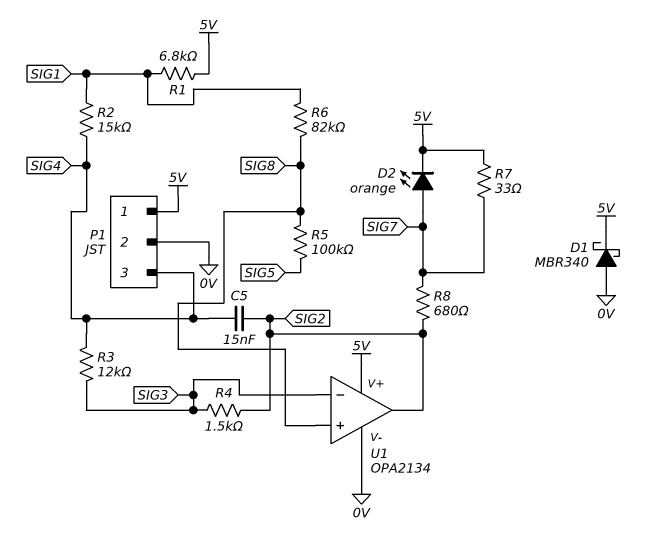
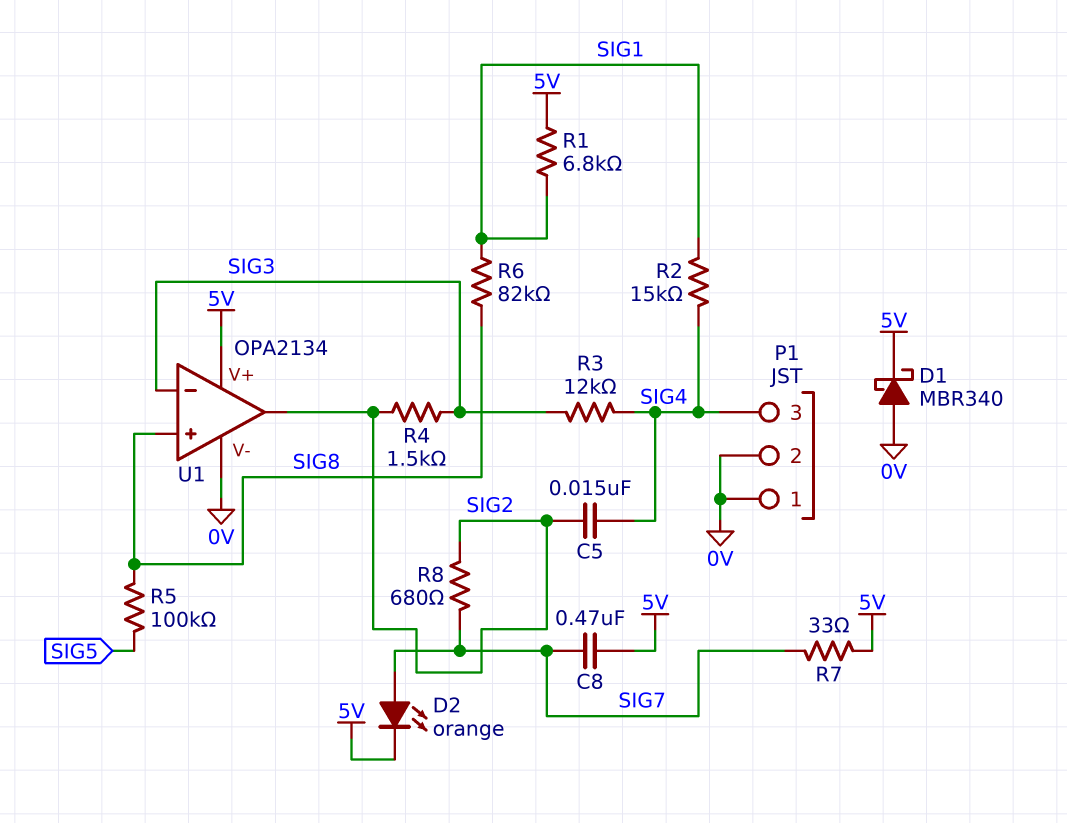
C8: none -> 470nF (5V, SIG7)
P1 pin 1: 5V -> 0V

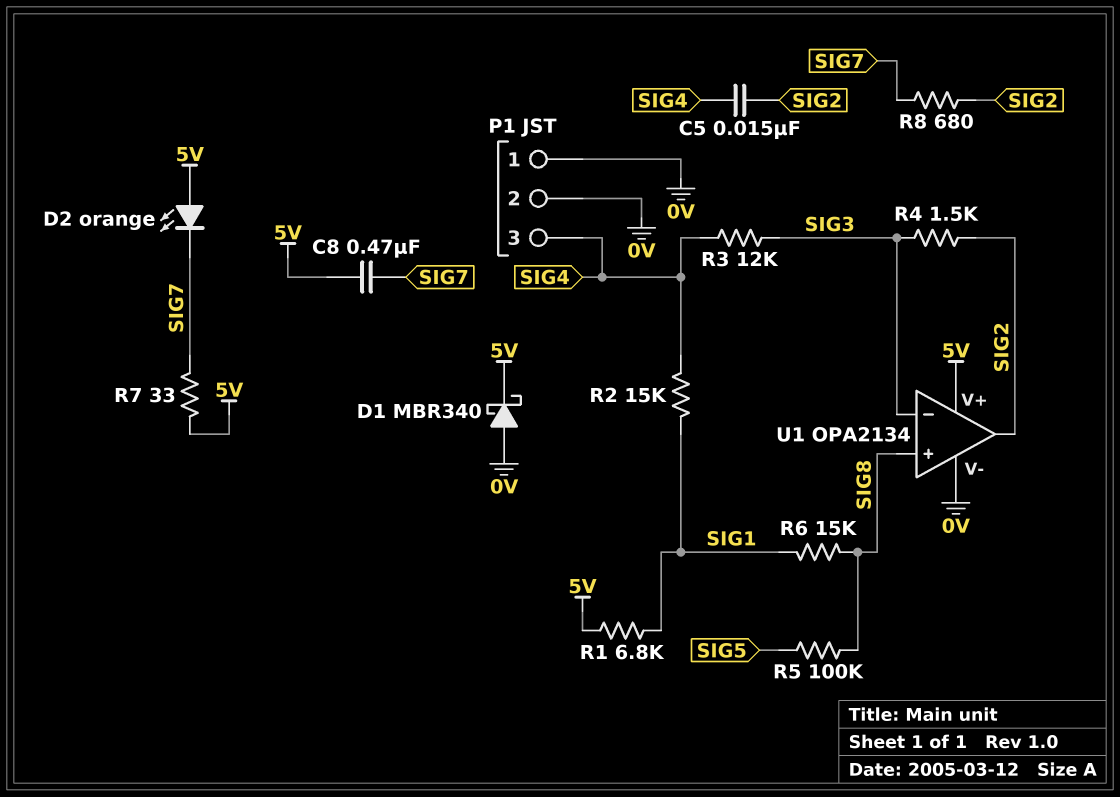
D2: LED orange (A SIG7, K 5V) -> LED orange (A 5V, K SIG7)
R6: 82k (SIG1, SIG8) -> 15k (SIG1, SIG8)

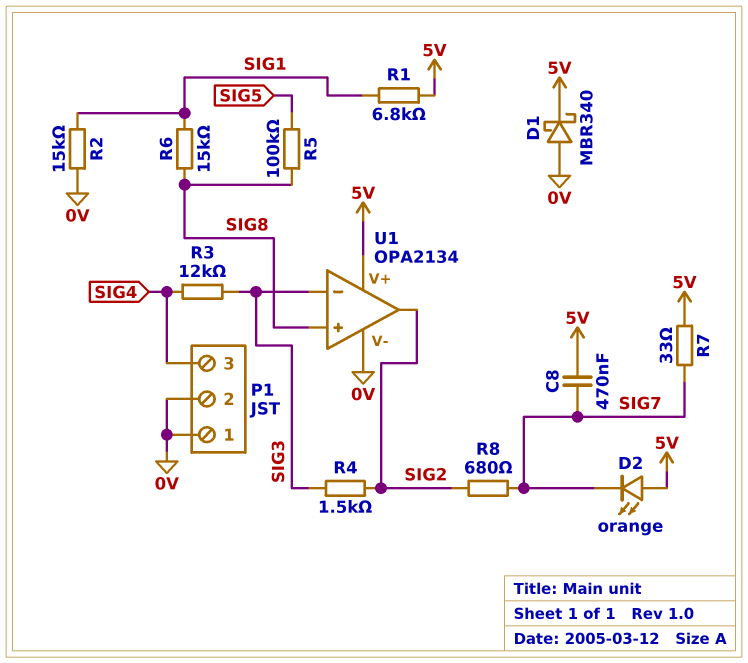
C5: 15nF (SIG2, SIG4) -> none
R2: 15k (SIG1, SIG4) -> 15k (0V, SIG1)

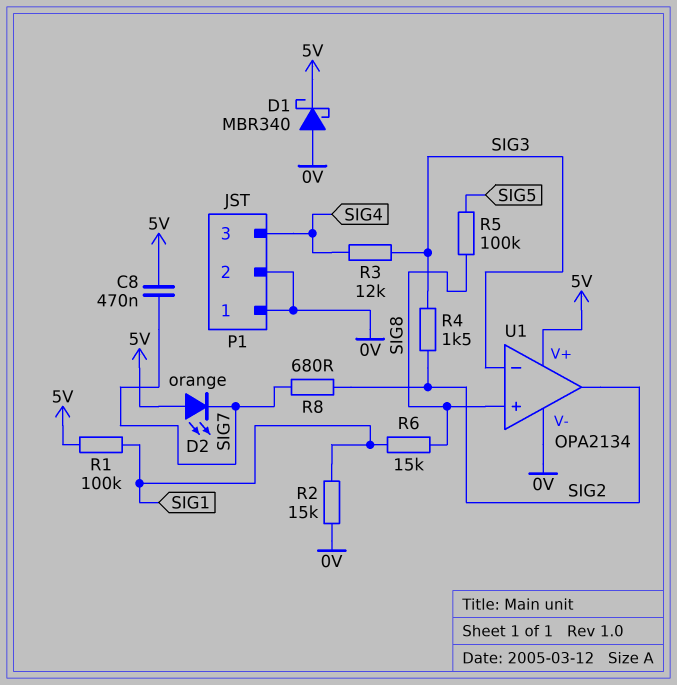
R1: 6.8k (5V, SIG1) -> 100k (5V, SIG1)
R7: 33 (5V, SIG7) -> none

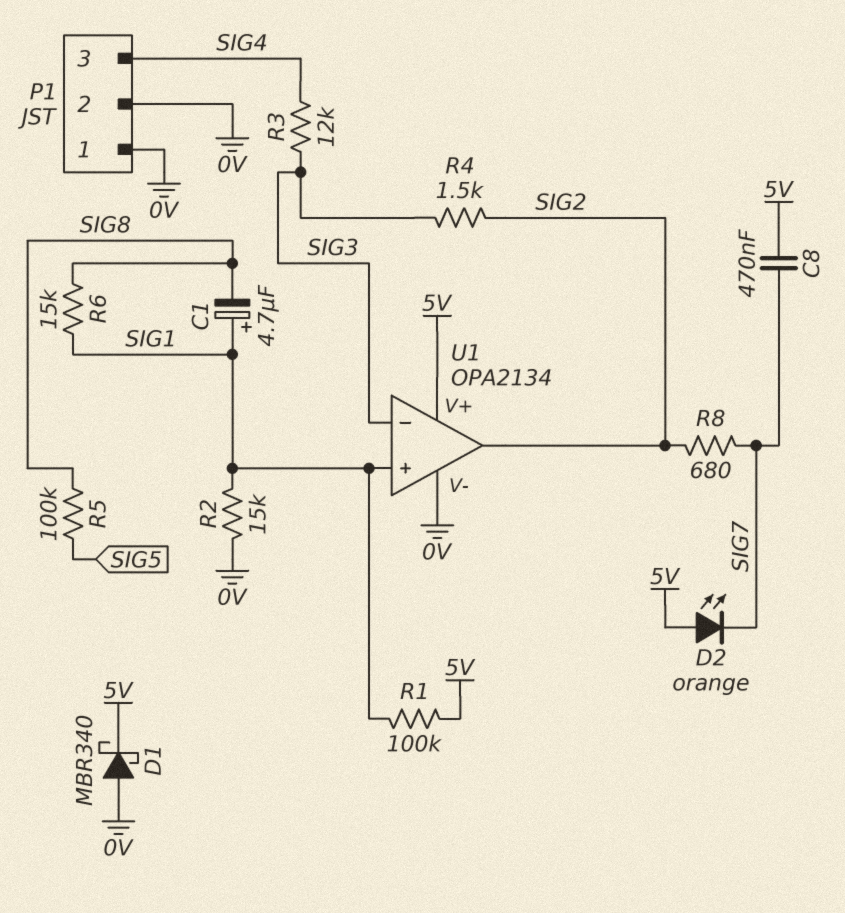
C1: none -> 4.7uF (plus SIG1, minus SIG8)
U1 pin in+: SIG8 -> SIG1

